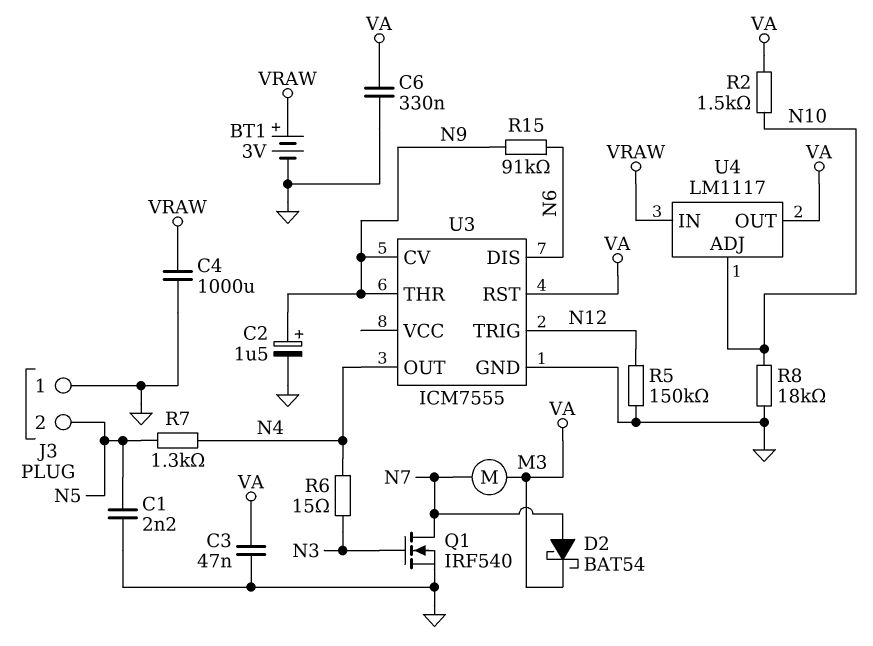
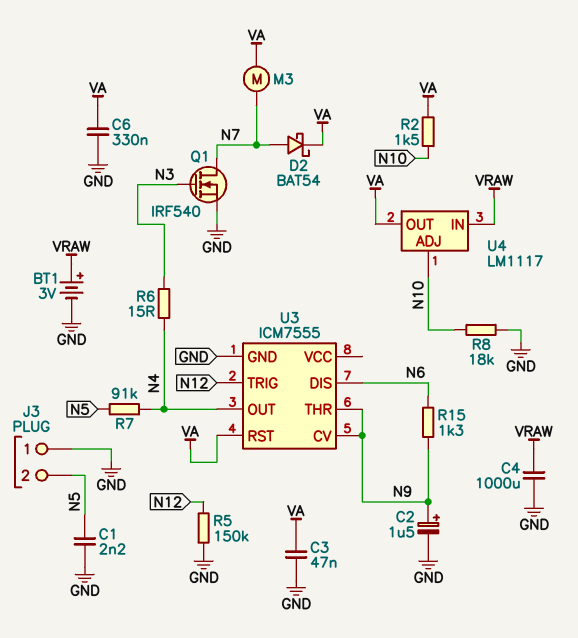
R7: 1.3k (N4, N5) -> 91k (N4, N5)
R15: 91k (N6, N9) -> 1.3k (N6, N9)

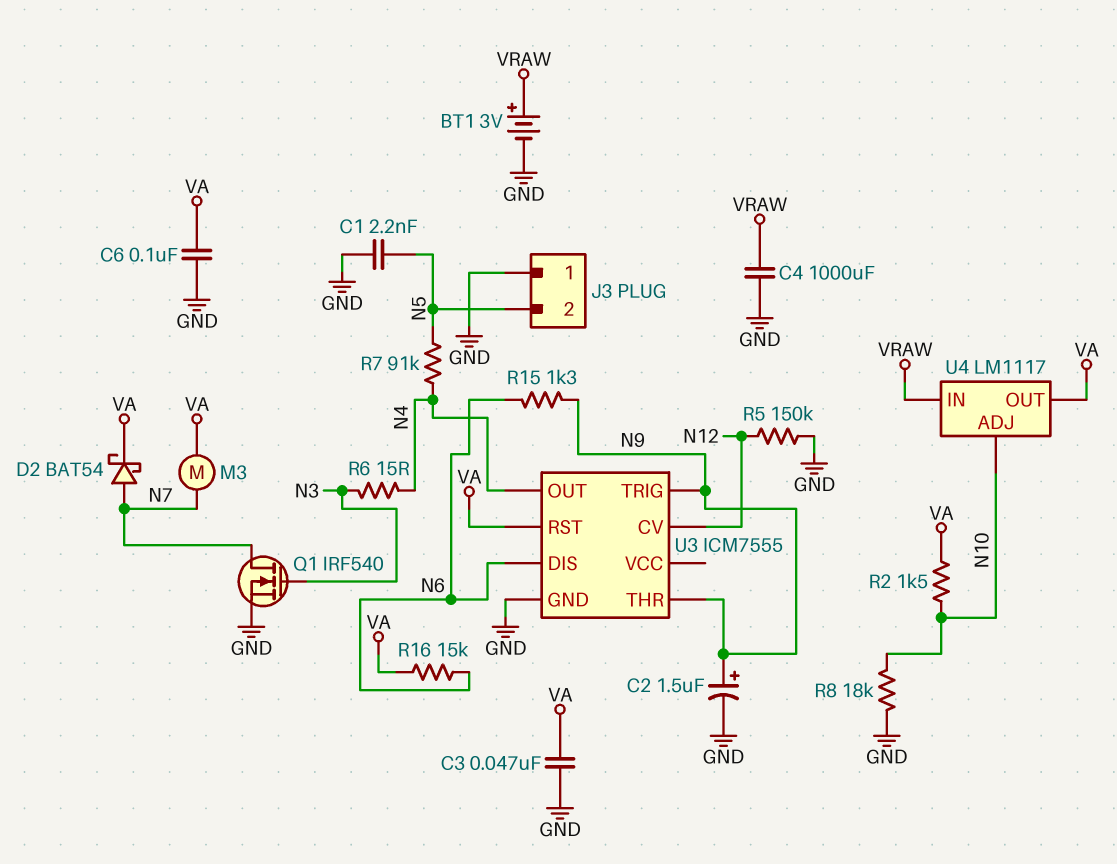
C6: 330nF (GND, VA) -> 100nF (GND, VA)
R16: none -> 15k (N6, VA)
U3 pin CV: N9 -> N12
U3 pin TRIG: N12 -> N9

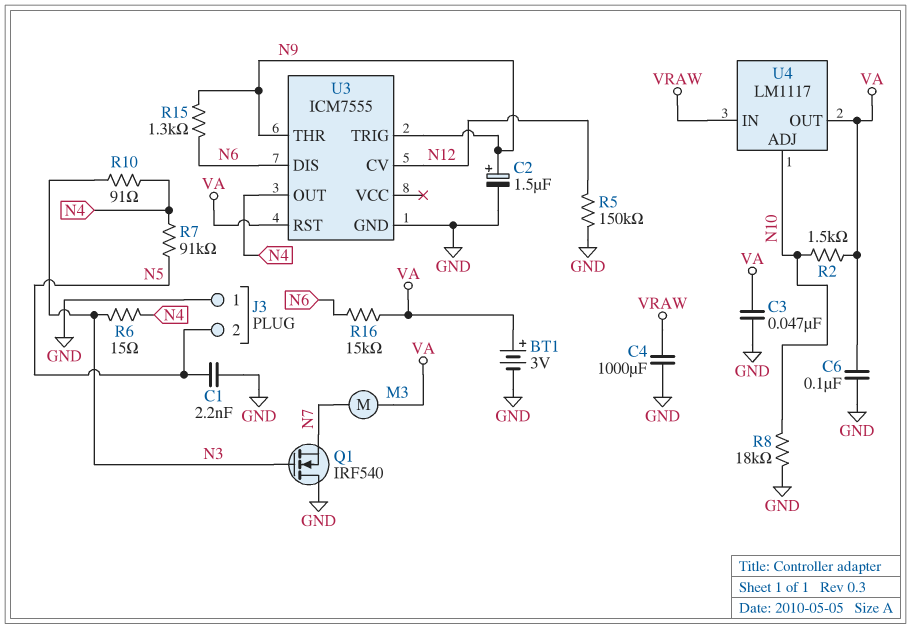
BT1: 3V (plus VRAW, minus GND) -> 3V (plus VA, minus GND)
D2: schottky BAT54 (A N7, K VA) -> none
Q1: NMOS IRF540 (G N3, D N7, S GND) -> NMOS IRF540 (G N3, D GND, S N7)
R10: none -> 91 (N3, N4)

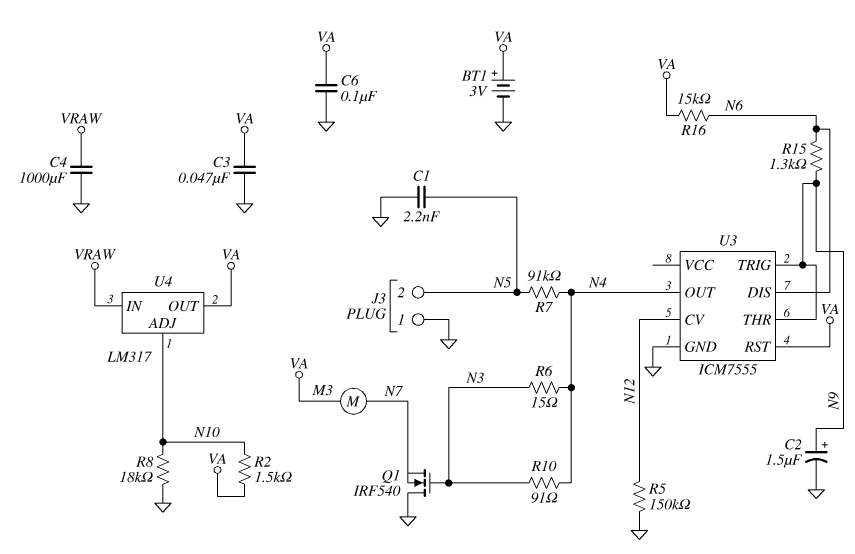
U4: LM1117 -> LM317

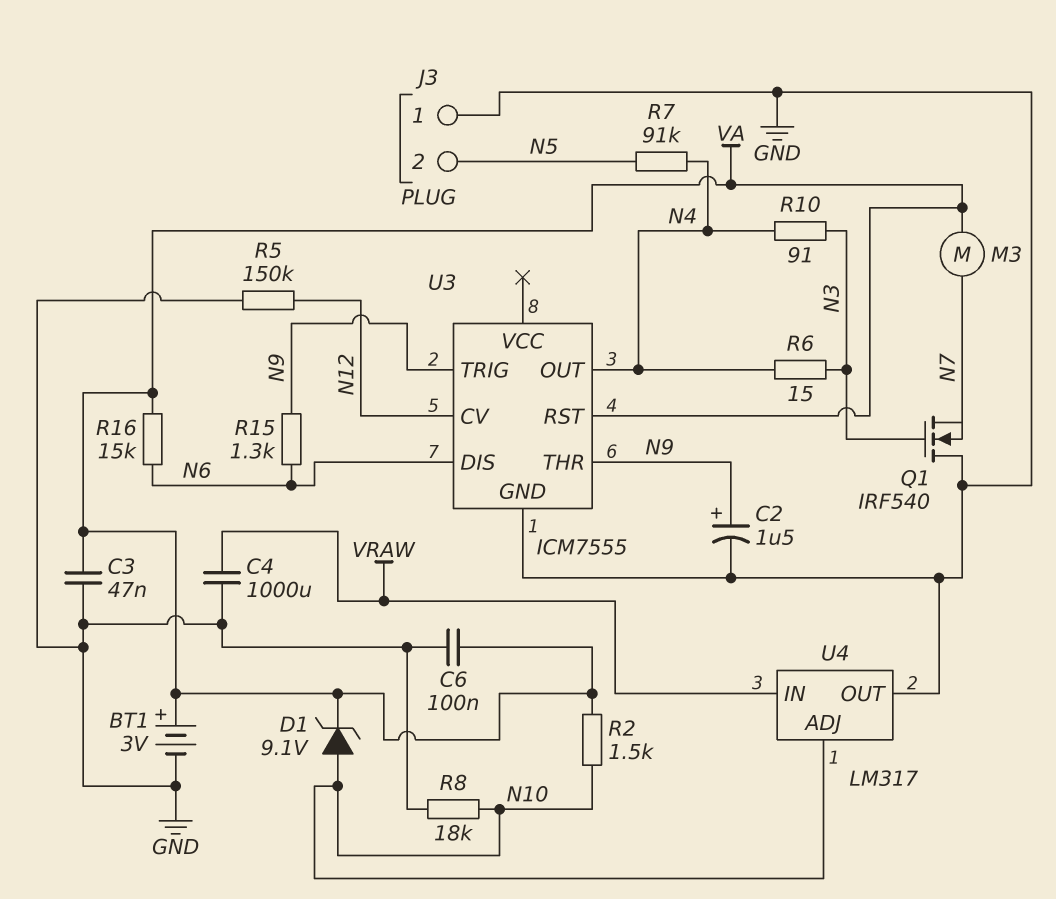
C1: 2.2nF (GND, N5) -> none
D1: none -> zener 9.1V (A N10, K VA)
U4 pin OUT: VA -> GND

